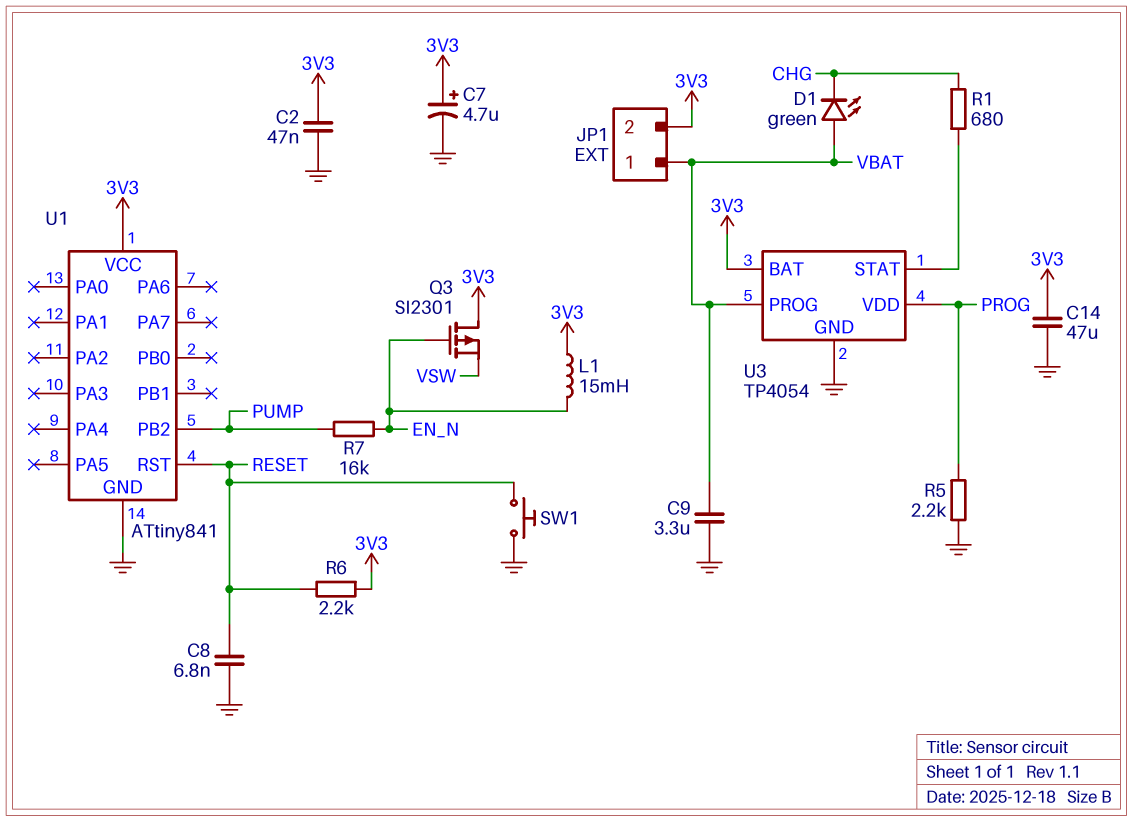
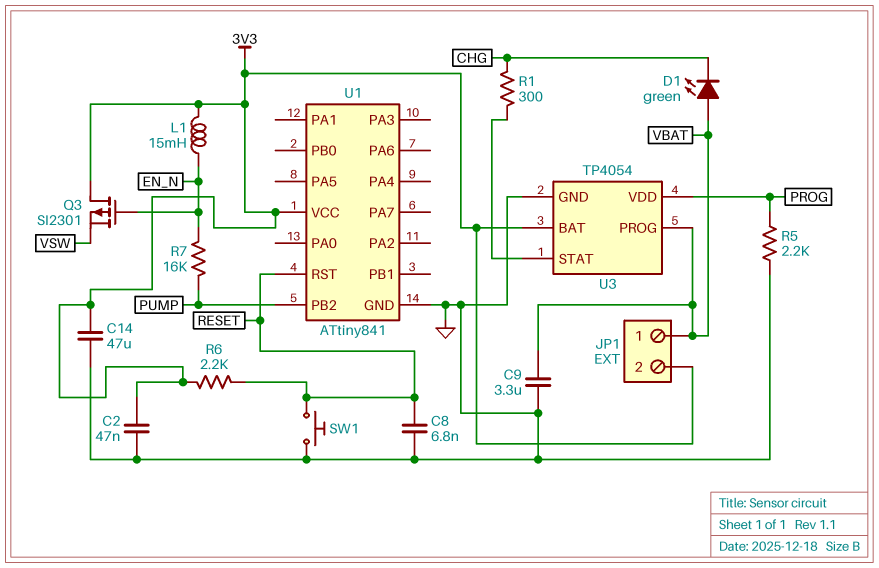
C7: 4.7uF (plus 3V3, minus GND) -> none
R1: 680 (CHG, U3/STAT) -> 300 (CHG, U3/STAT)

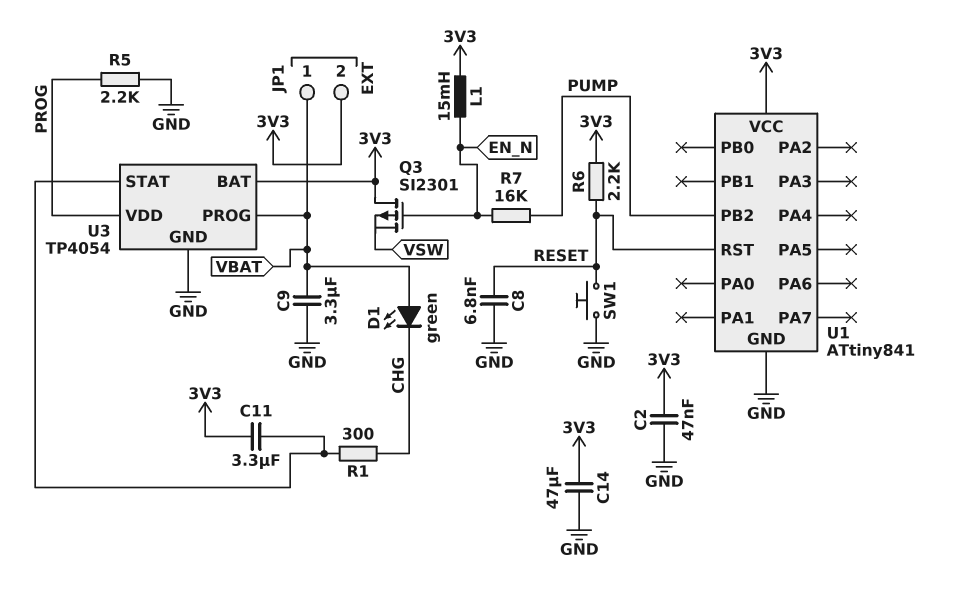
C11: none -> 3.3uF (3V3, U3/STAT)

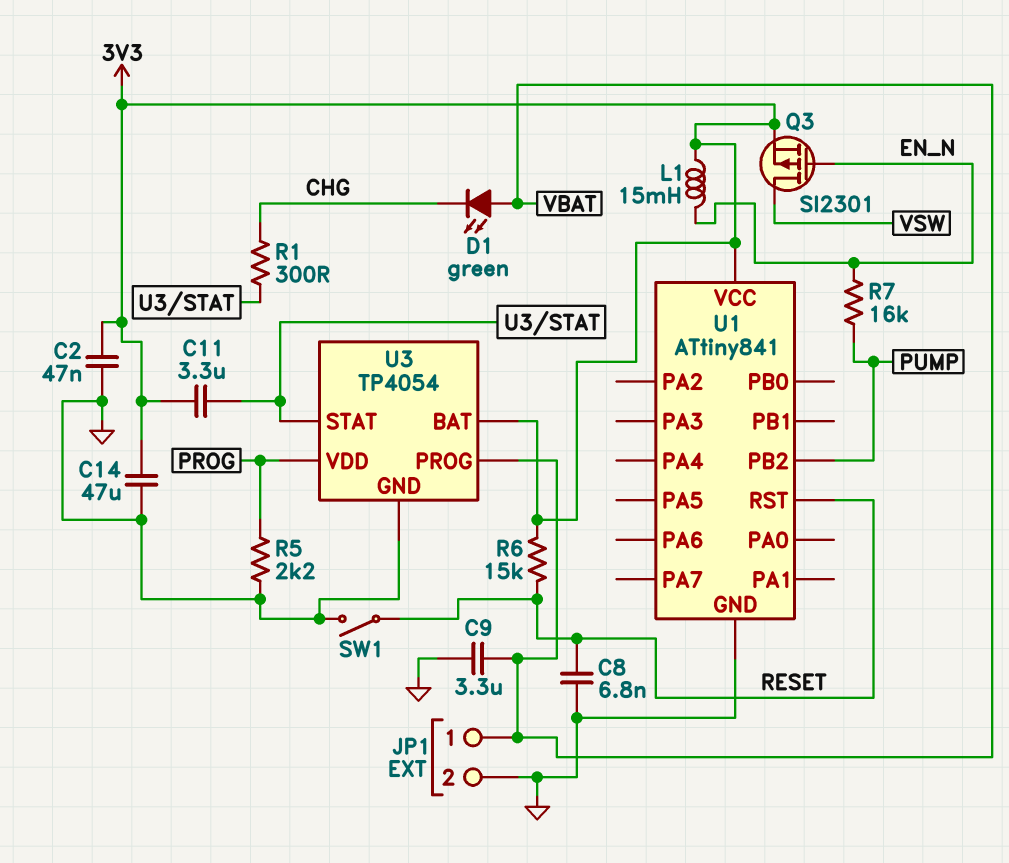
JP1 pin 2: 3V3 -> GND
Q3: PMOS SI2301 (G EN_N, D 3V3, S VSW) -> PMOS SI2301 (G EN_N, D VSW, S 3V3)
R6: 2.2k (3V3, RESET) -> 15k (3V3, RESET)
SW1: button (GND, RESET) -> switch (GND, RESET)

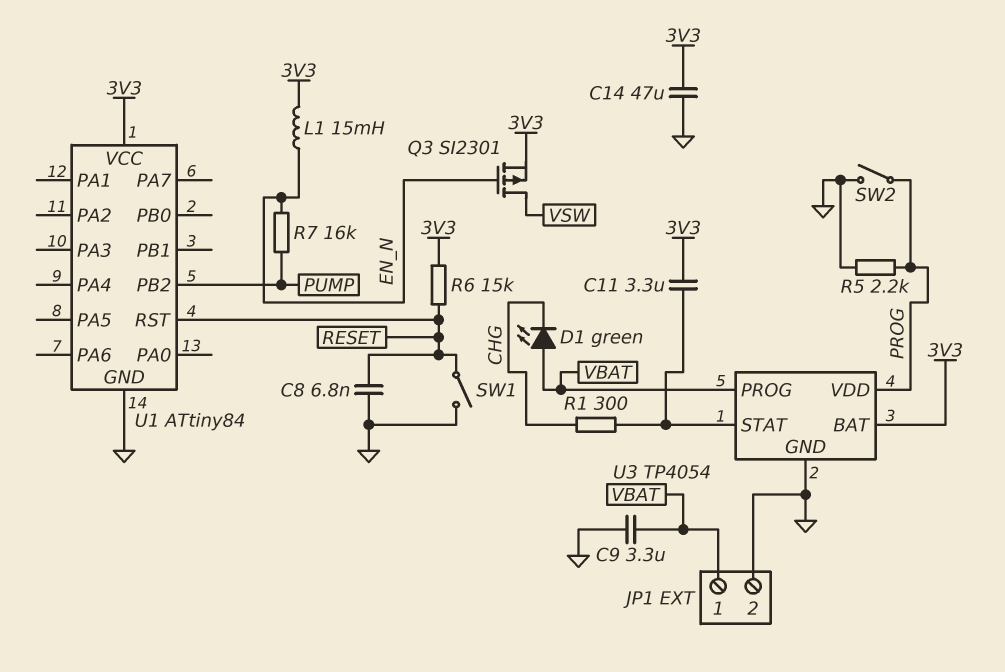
C2: 47nF (3V3, GND) -> none
SW2: none -> switch (GND, PROG)
U1: ATtiny841 -> ATtiny84

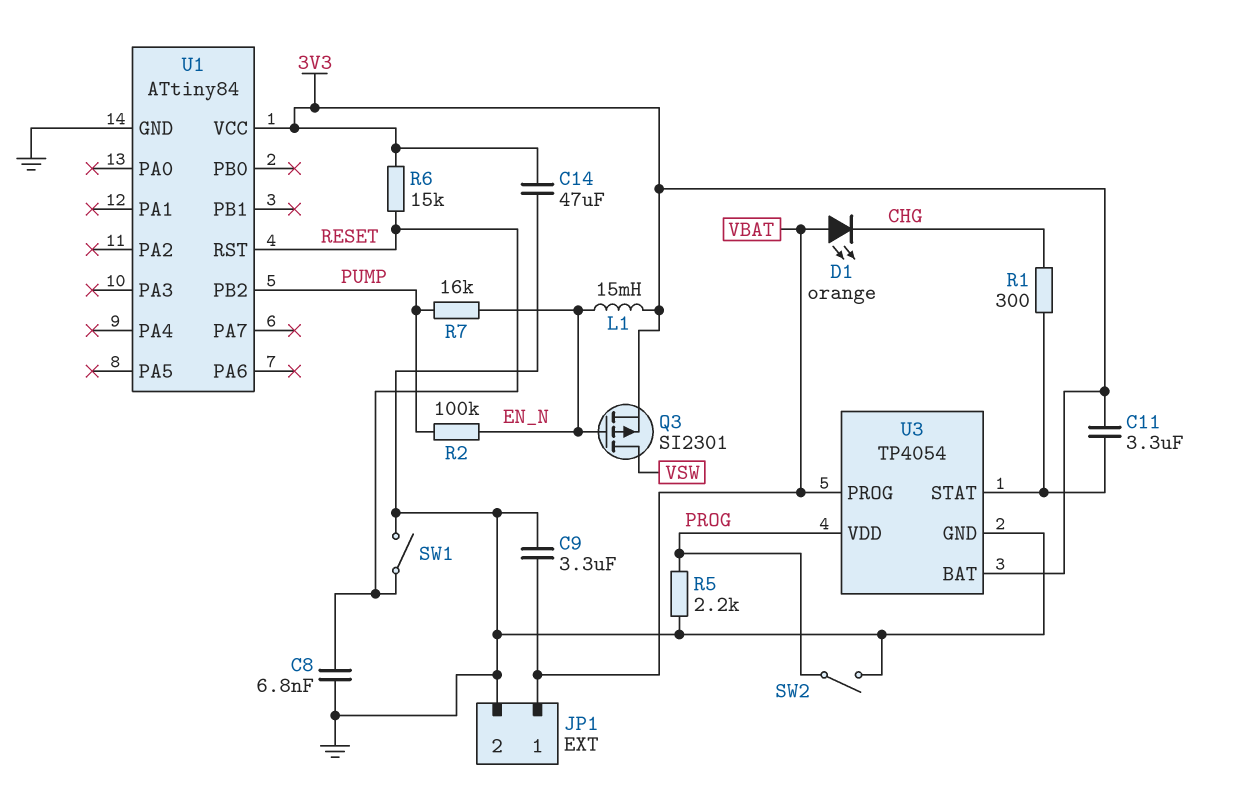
D1: LED green (A VBAT, K CHG) -> LED orange (A VBAT, K CHG)
R2: none -> 100k (EN_N, PUMP)

